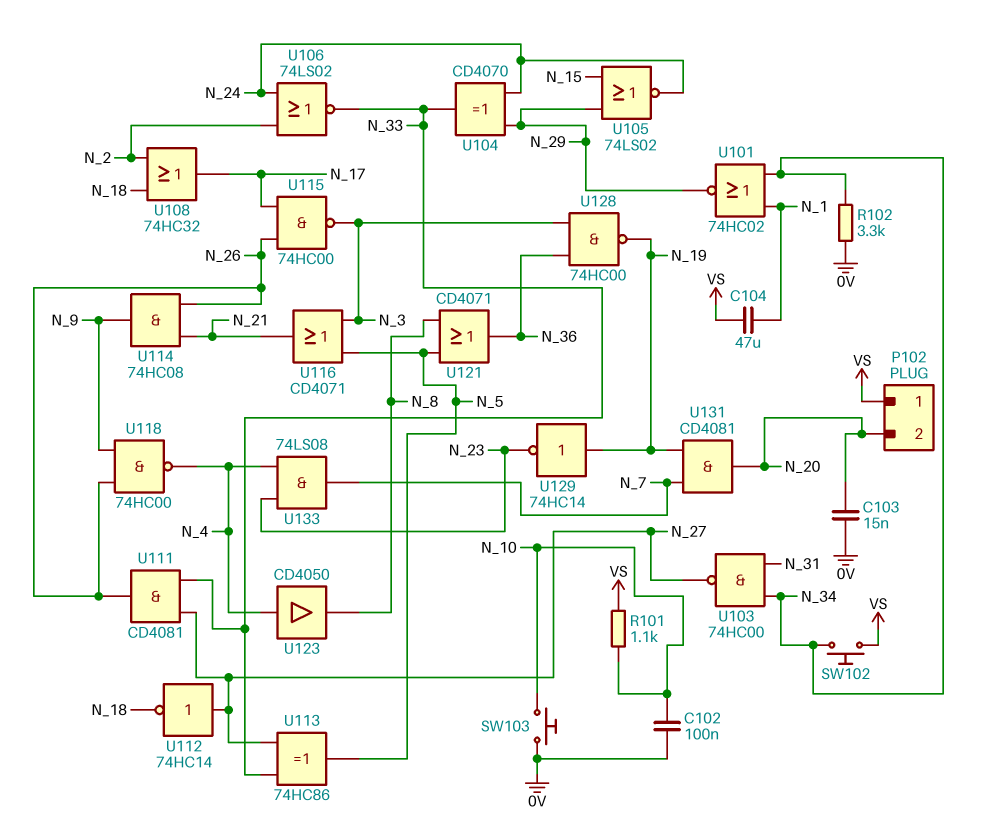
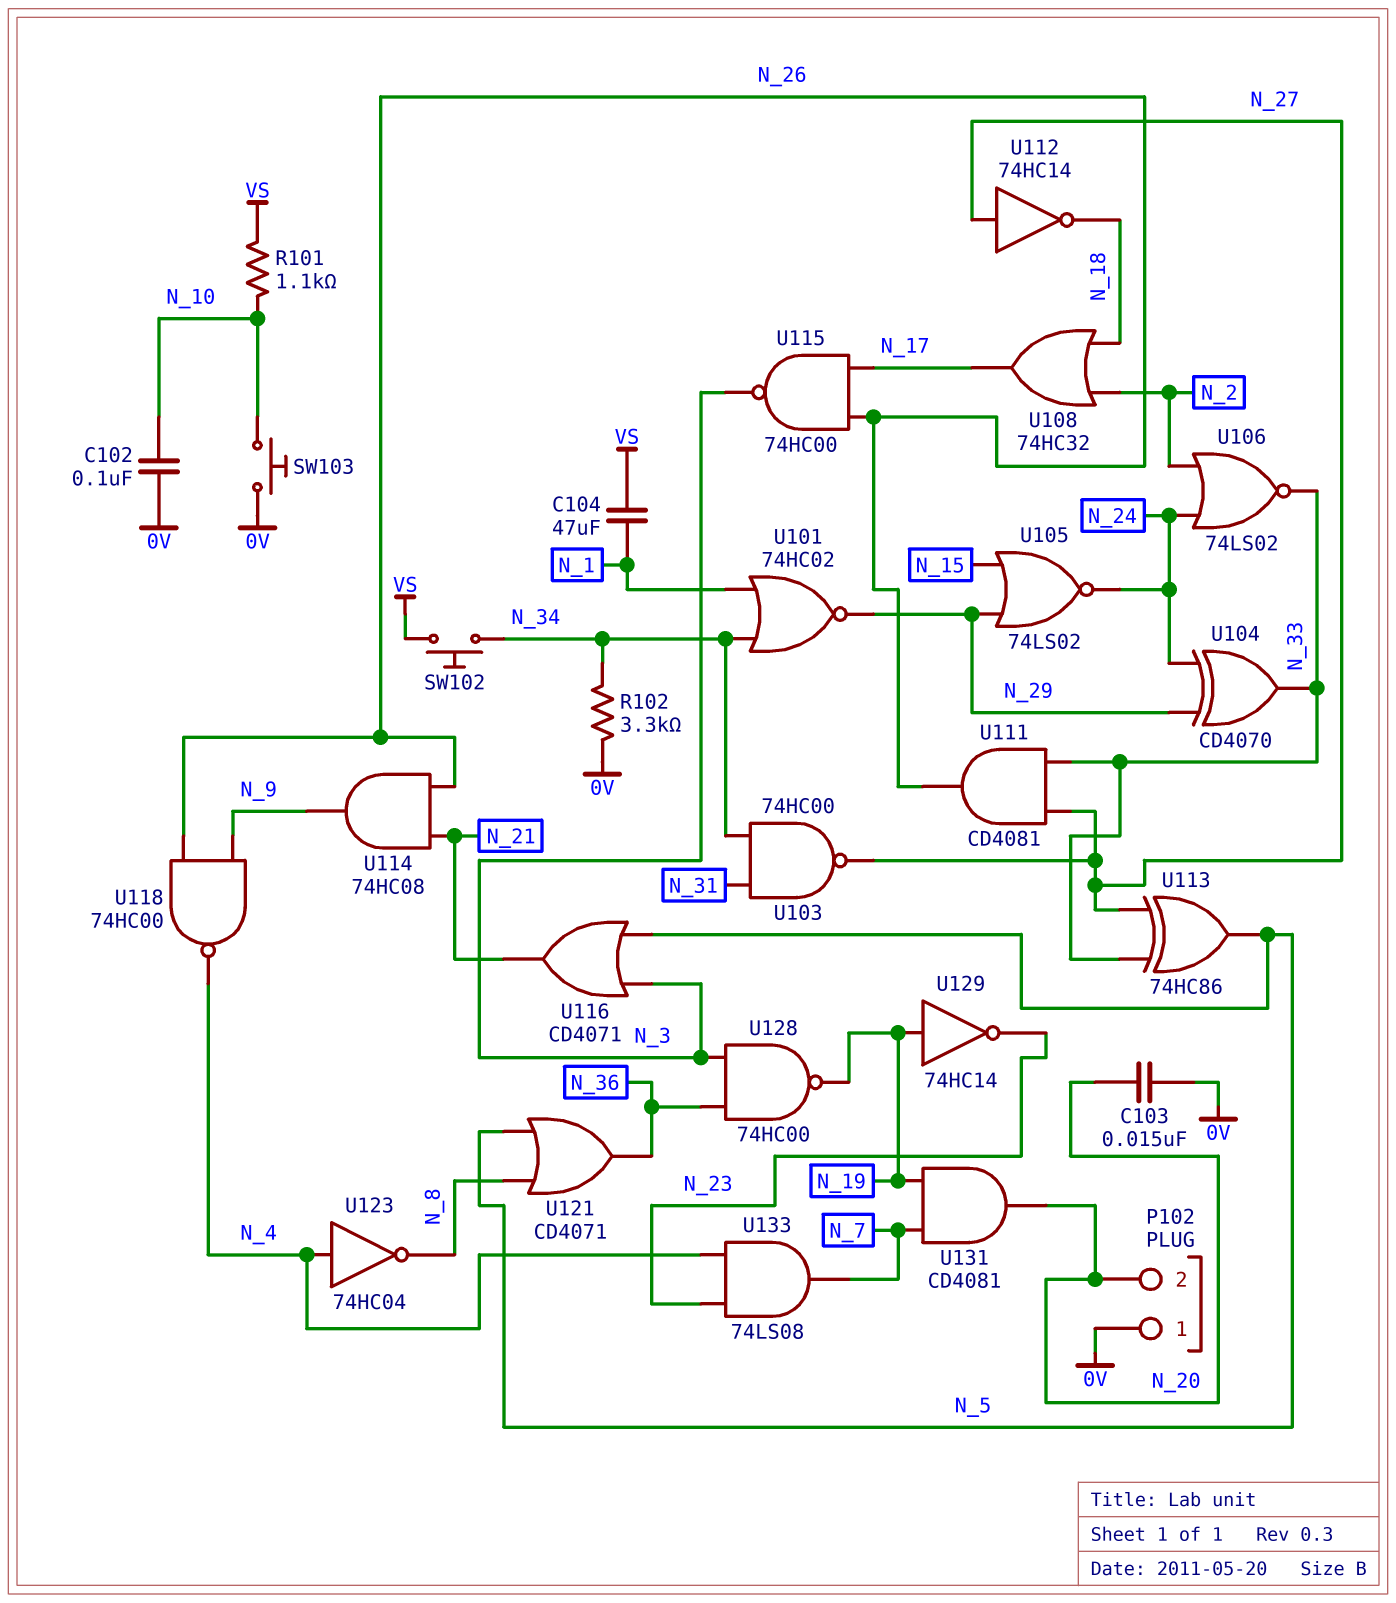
P102 pin 1: VS -> 0V
U123: buffer CD4050 (in N_4, out N_8) -> NOT 74HC04 (in N_4, out N_8)

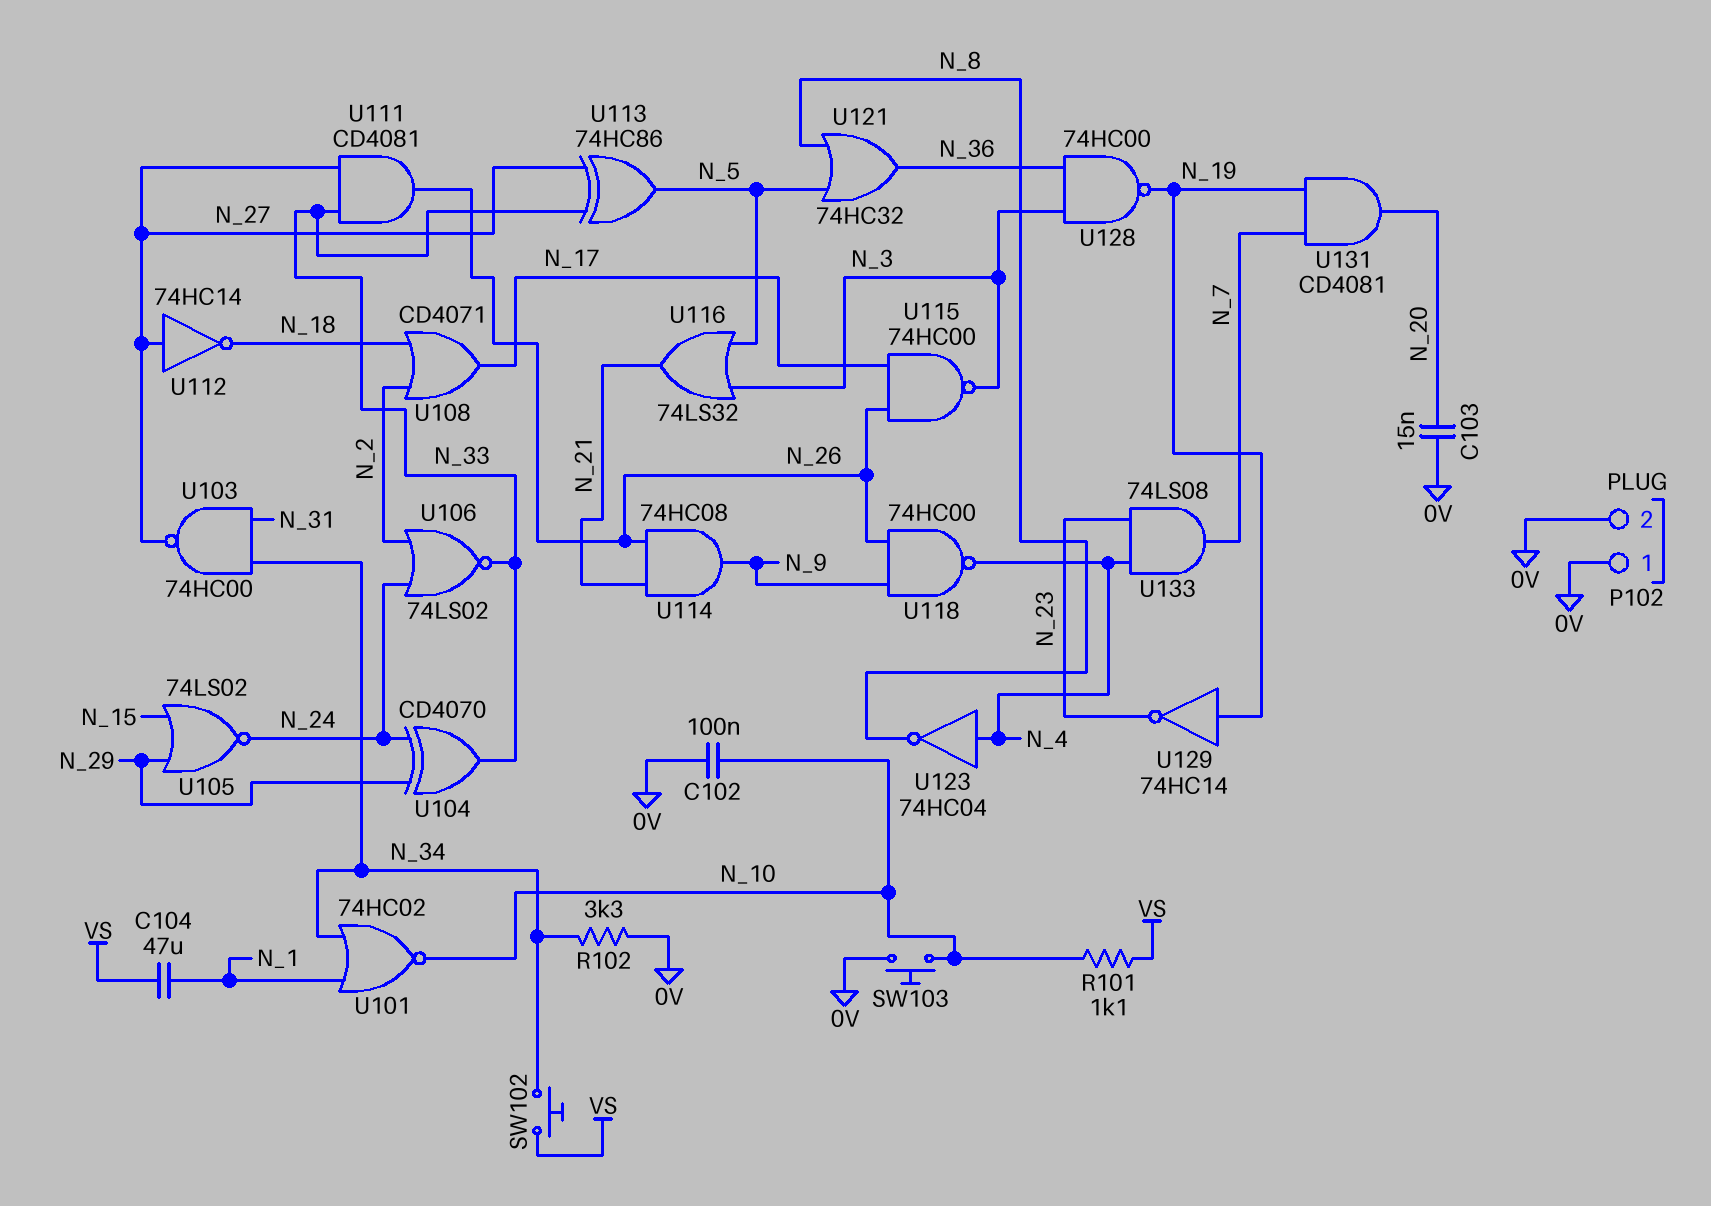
P102 pin 2: N_20 -> 0V
U101: NOR 74HC02 (in N_1, in N_34, out N_29) -> NOR 74HC02 (in N_1, in N_34, out N_10)
U108: OR 74HC32 (in N_2, in N_18, out N_17) -> OR CD4071 (in N_2, in N_18, out N_17)
U116: OR CD4071 (in N_3, in N_5, out N_21) -> OR 74LS32 (in N_3, in N_5, out N_21)
U121: OR CD4071 (in N_5, in N_8, out N_36) -> OR 74HC32 (in N_5, in N_8, out N_36)

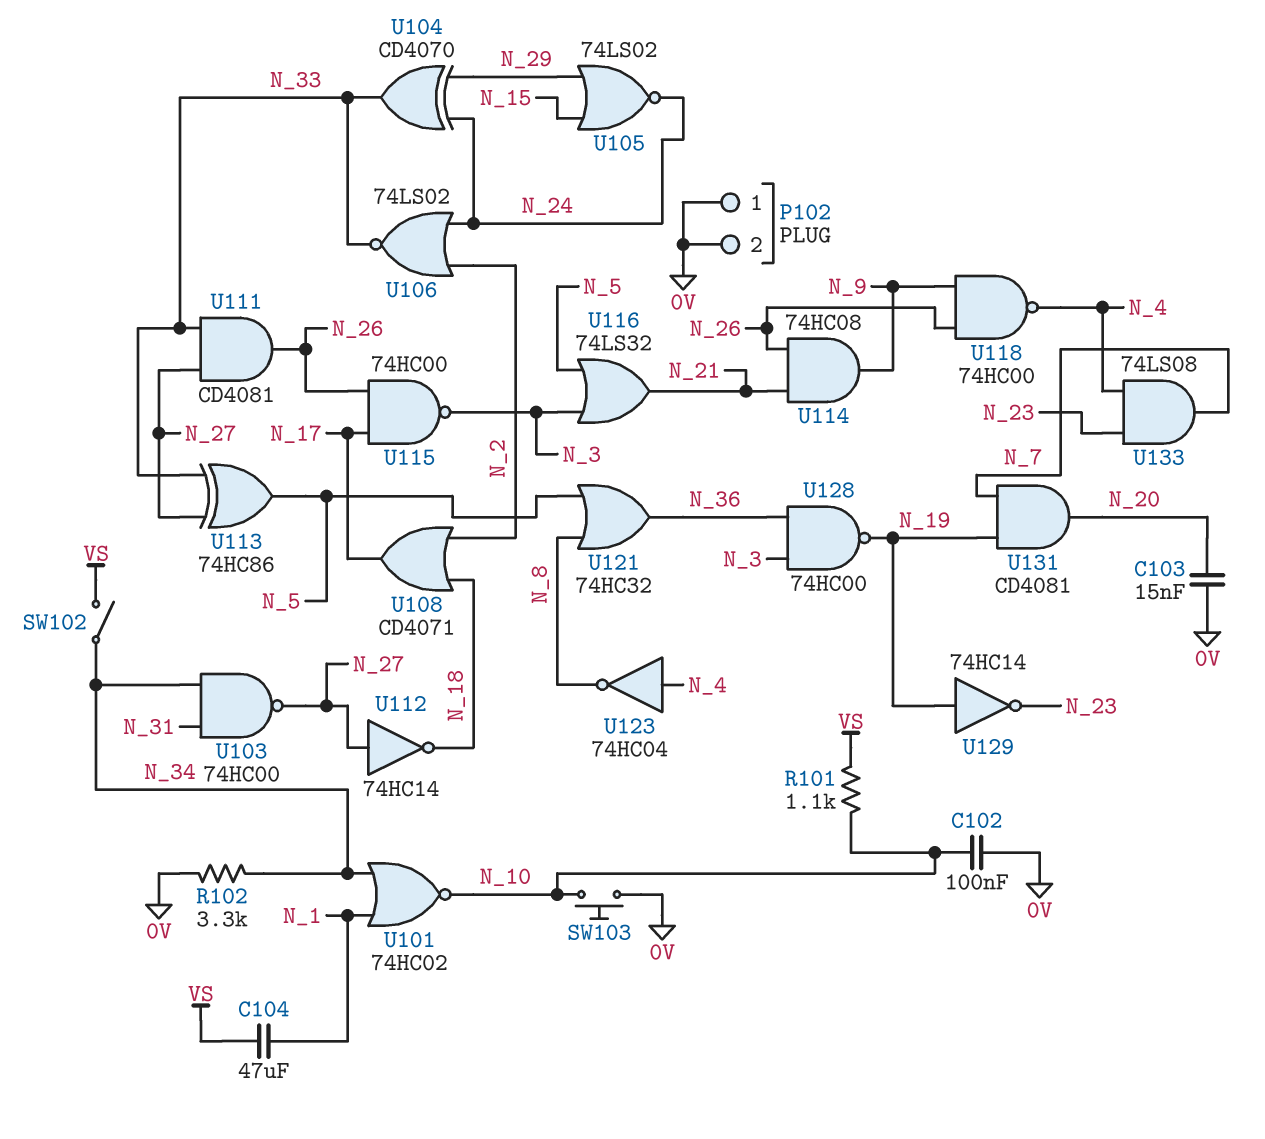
SW102: button (N_34, VS) -> switch (N_34, VS)

